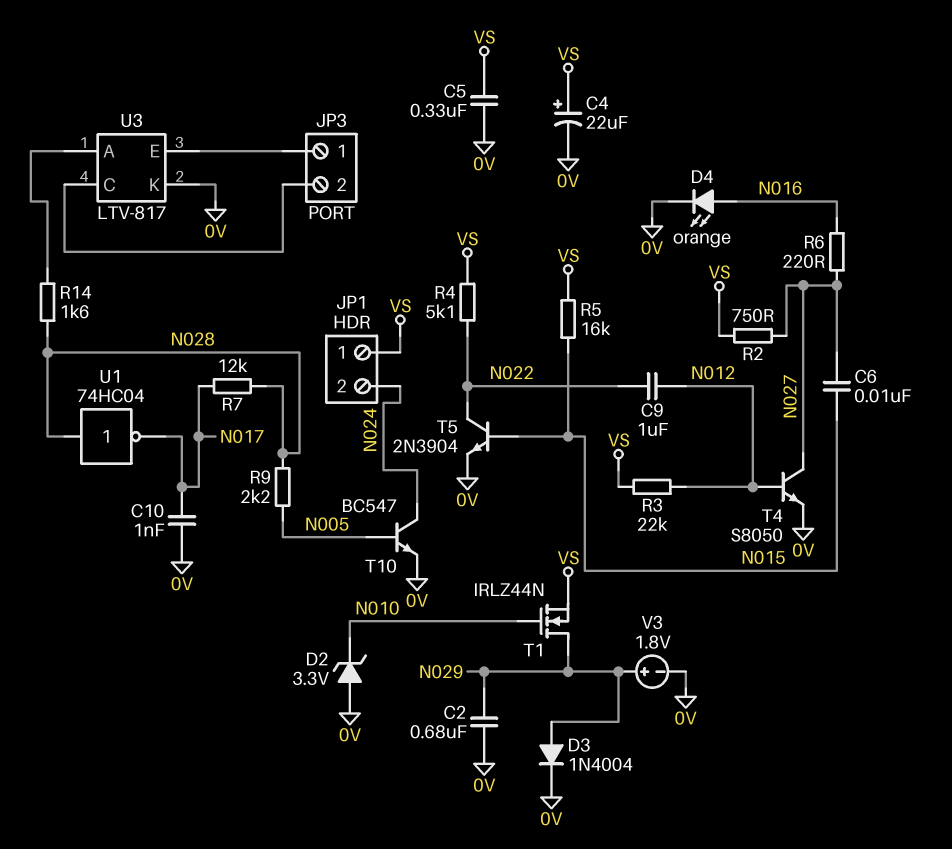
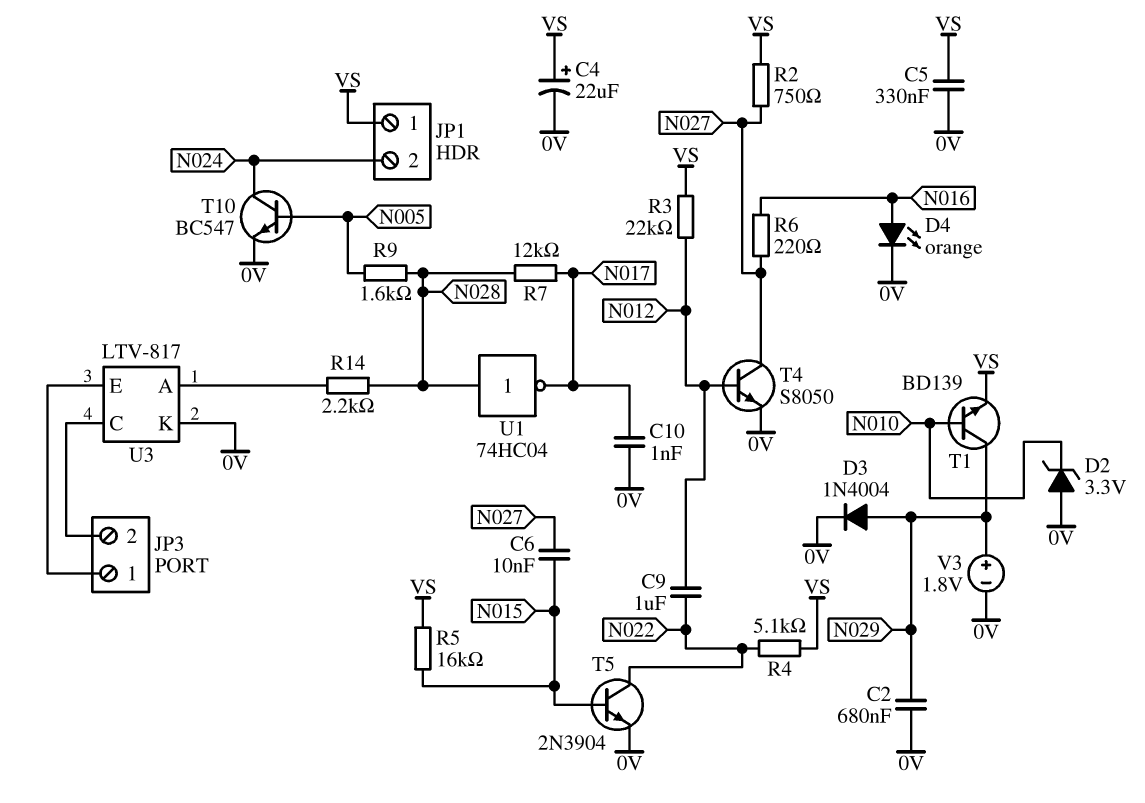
R9: 2.2k (N005, N028) -> 1.6k (N005, N028)
R14: 1.6k (N028, U3/A) -> 2.2k (N028, U3/A)
T1: NMOS IRLZ44N (G N010, D N029, S VS) -> NPN BD139 (B N010, C N029, E VS)

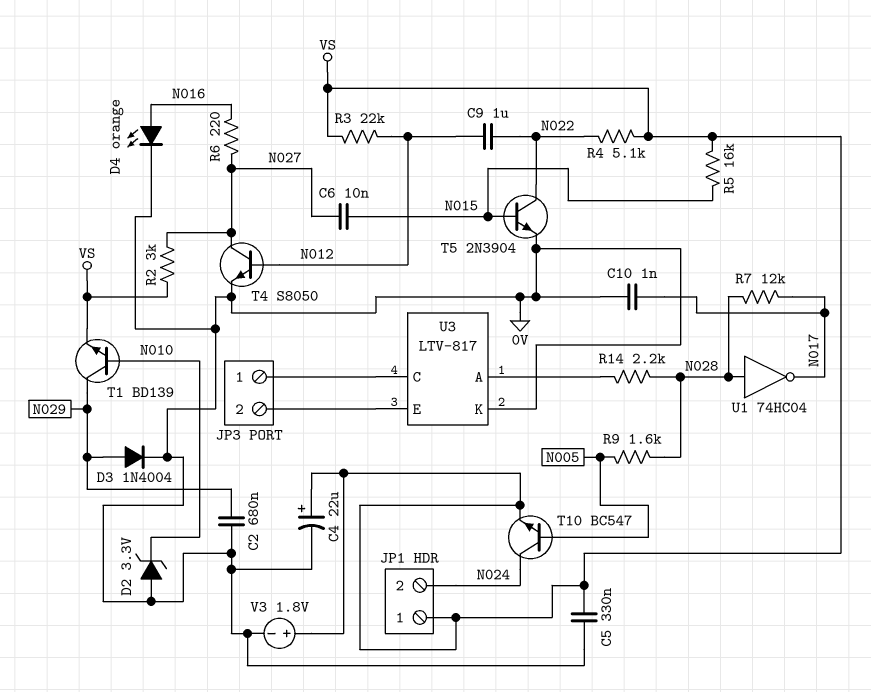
R2: 750 (N027, VS) -> 3k (N027, VS)
T10: NPN BC547 (B N005, C N024, E 0V) -> NPN BC547 (B N005, C N024, E VS)
U3 pin C: JP3/2 -> JP3/1
U3 pin E: JP3/1 -> JP3/2
V3: 1.8V (plus N029, minus 0V) -> 1.8V (plus VS, minus 0V)

